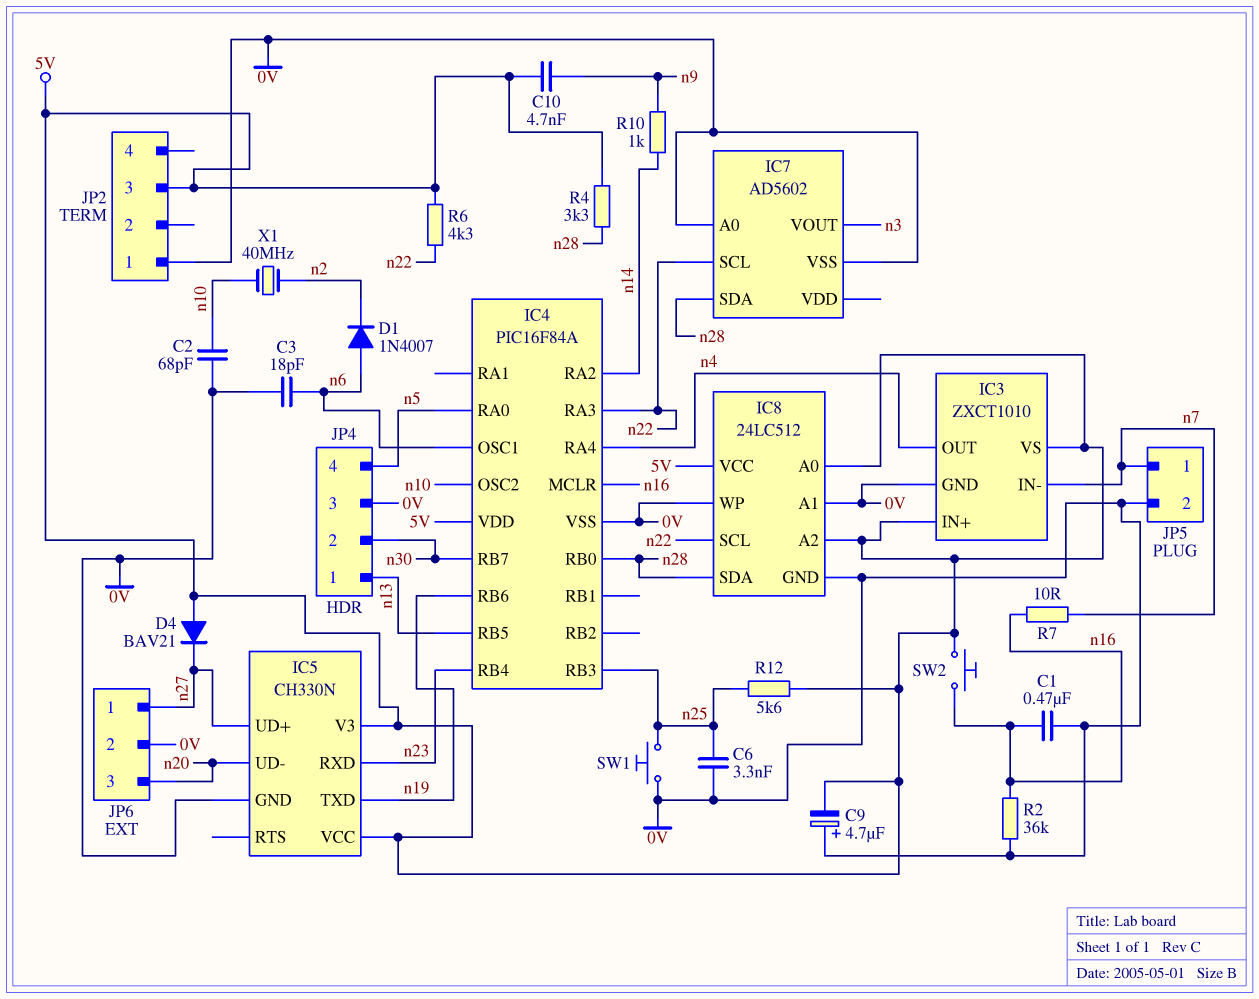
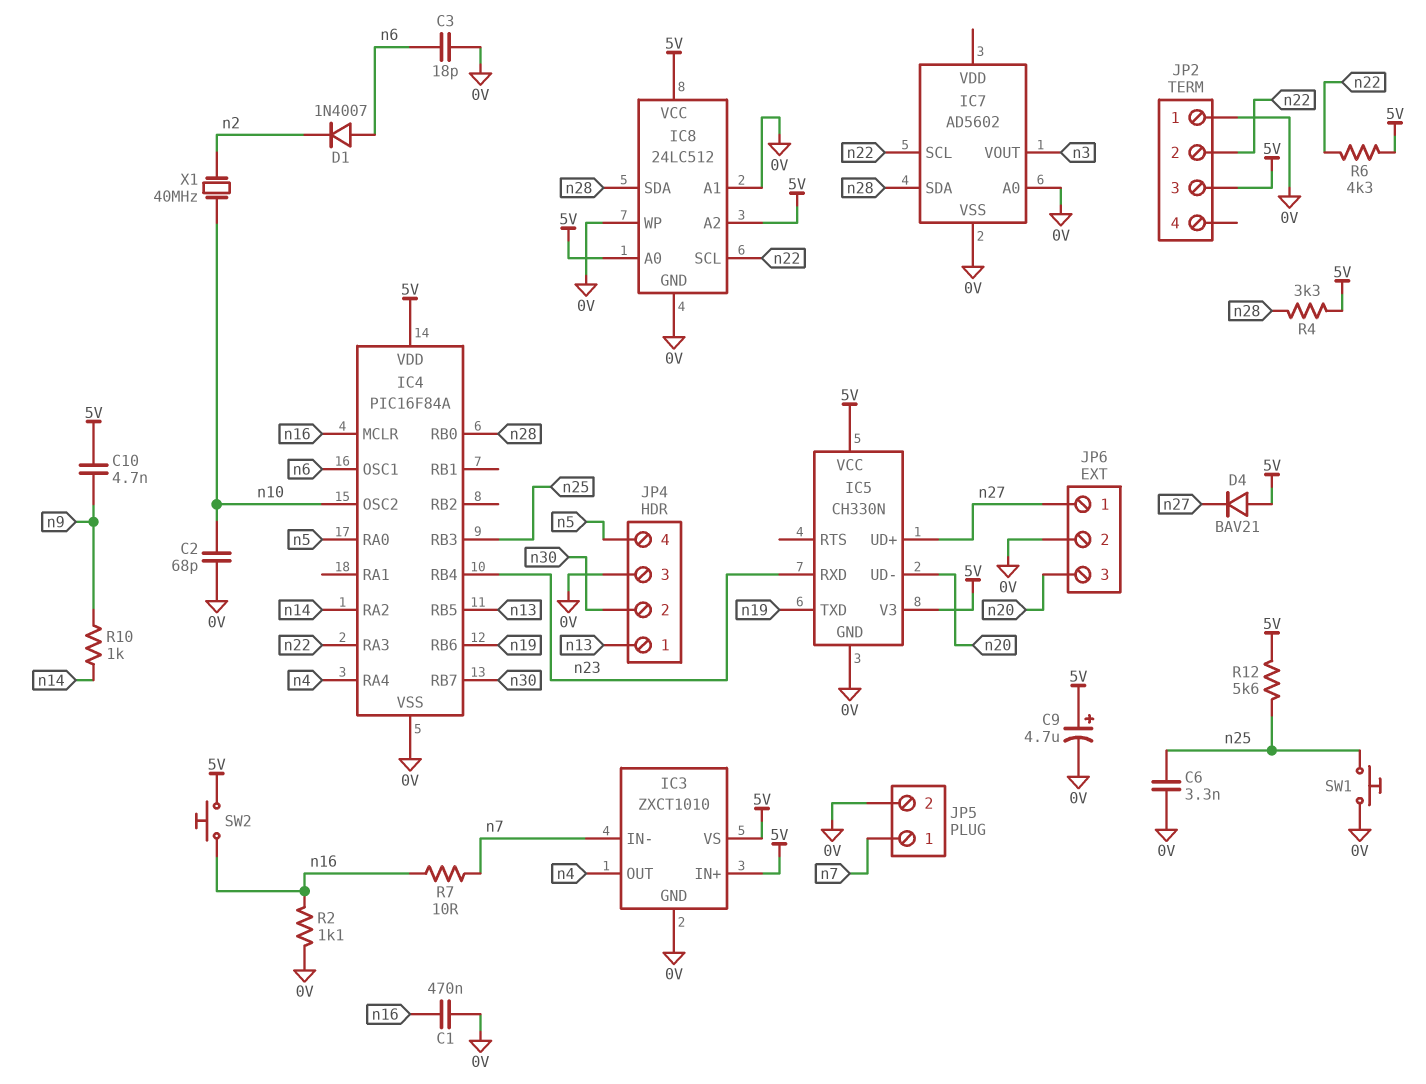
C9: 4.7uF (plus 0V, minus 5V) -> 4.7uF (plus 5V, minus 0V)
JP2 pin 2: none -> n22
R2: 36k (0V, n16) -> 1.1k (0V, n16)

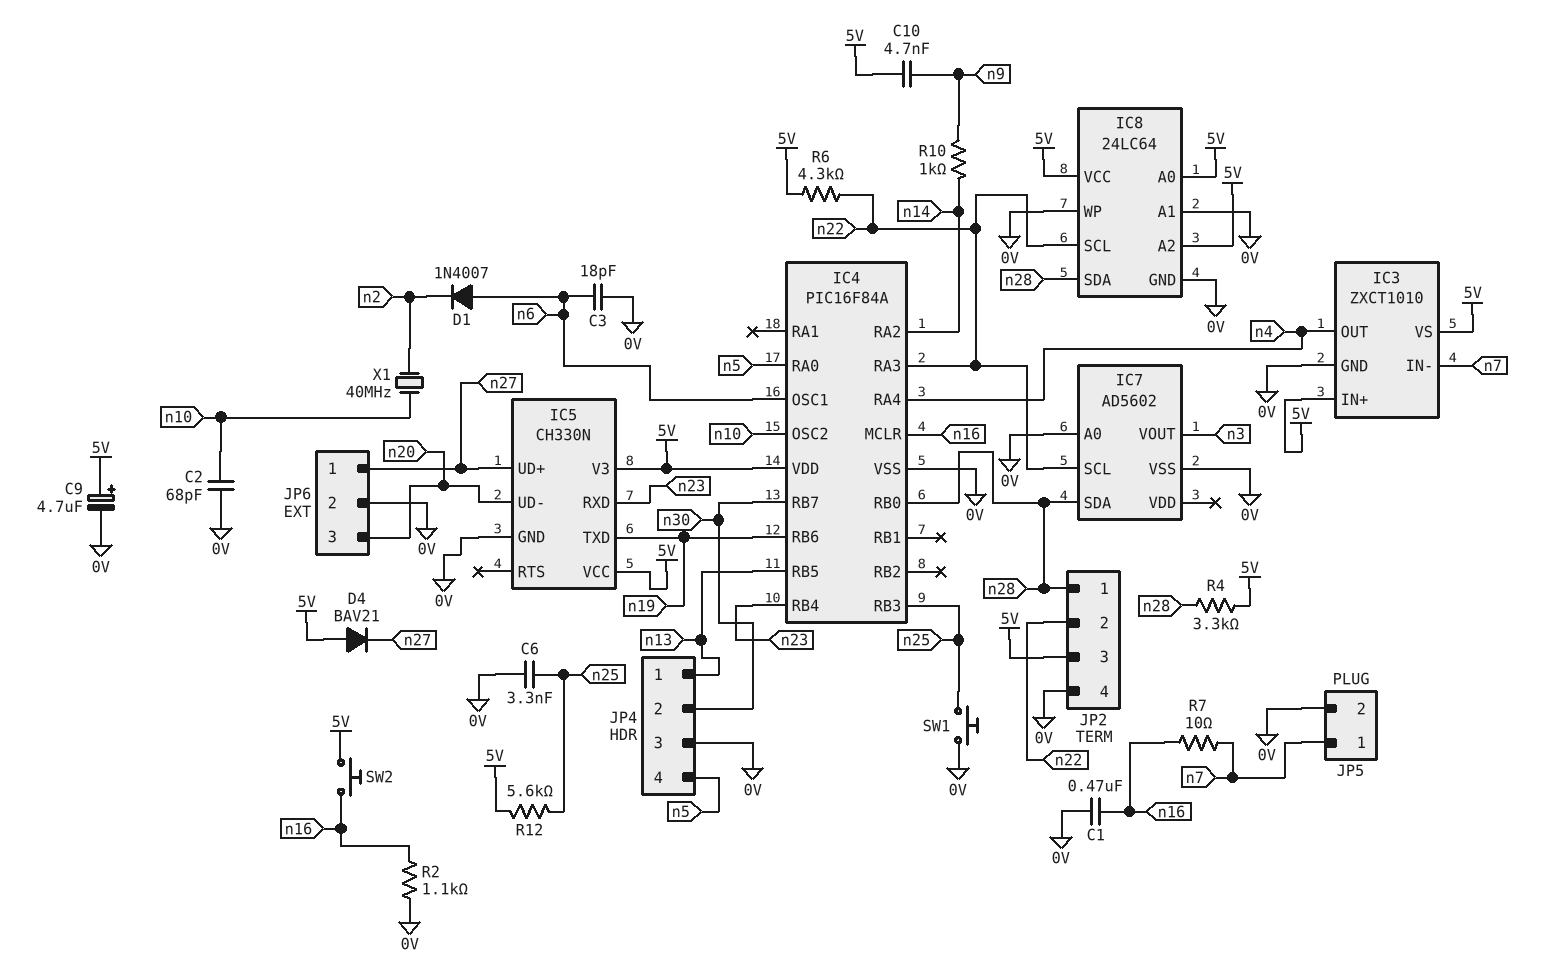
IC8: 24LC512 -> 24LC64
JP2 pin 1: 0V -> n28
JP2 pin 4: none -> 0V

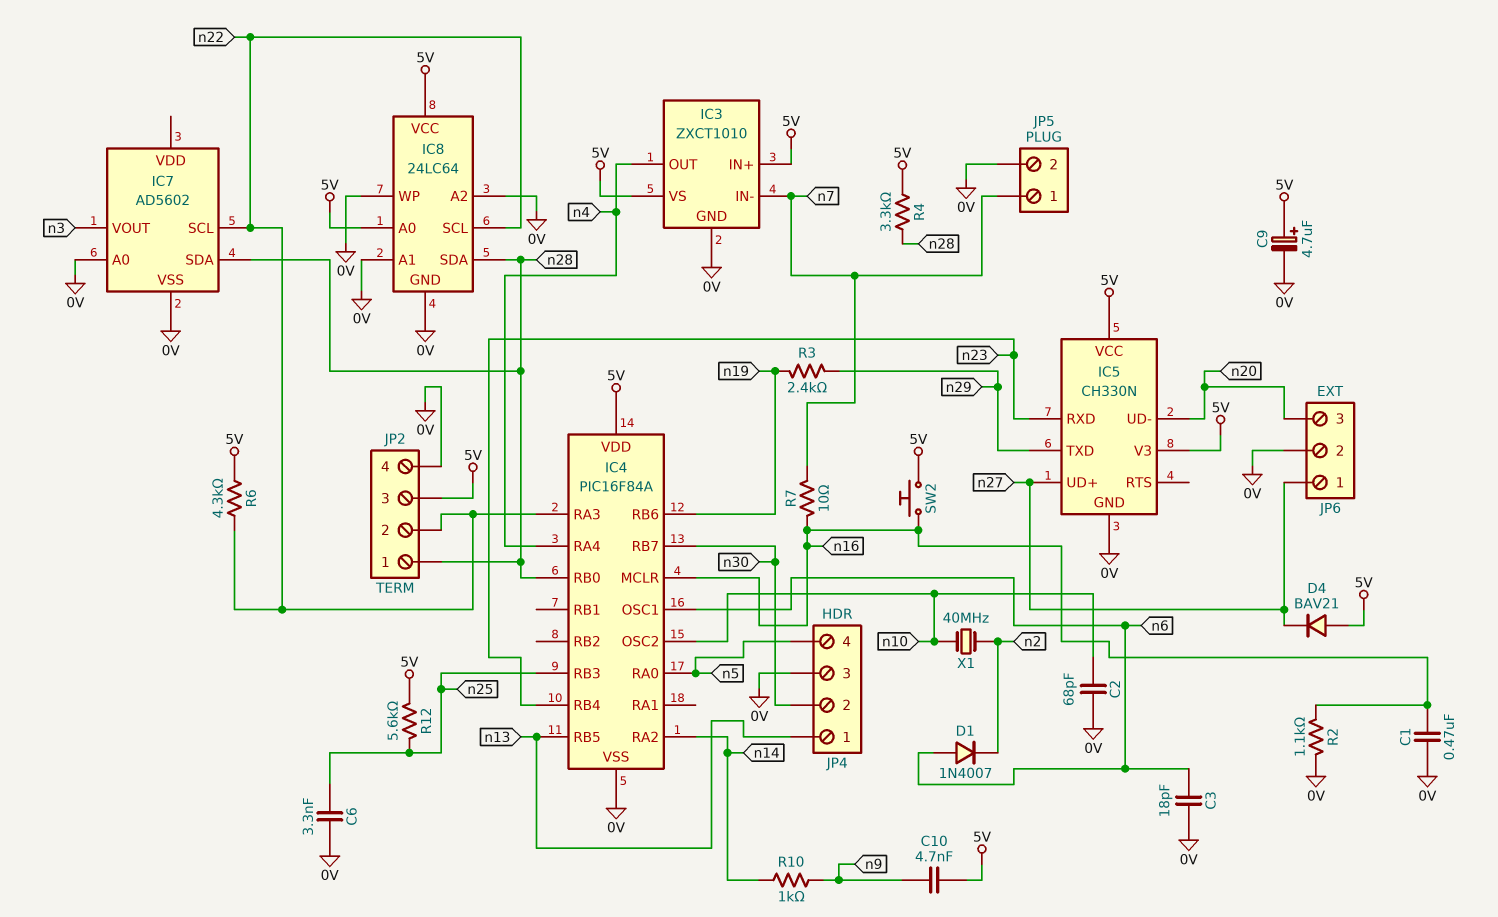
IC5 pin TXD: n19 -> n29
IC8 pin A2: 5V -> 0V
R3: none -> 2.4k (n19, n29)
SW1: button (0V, n25) -> none

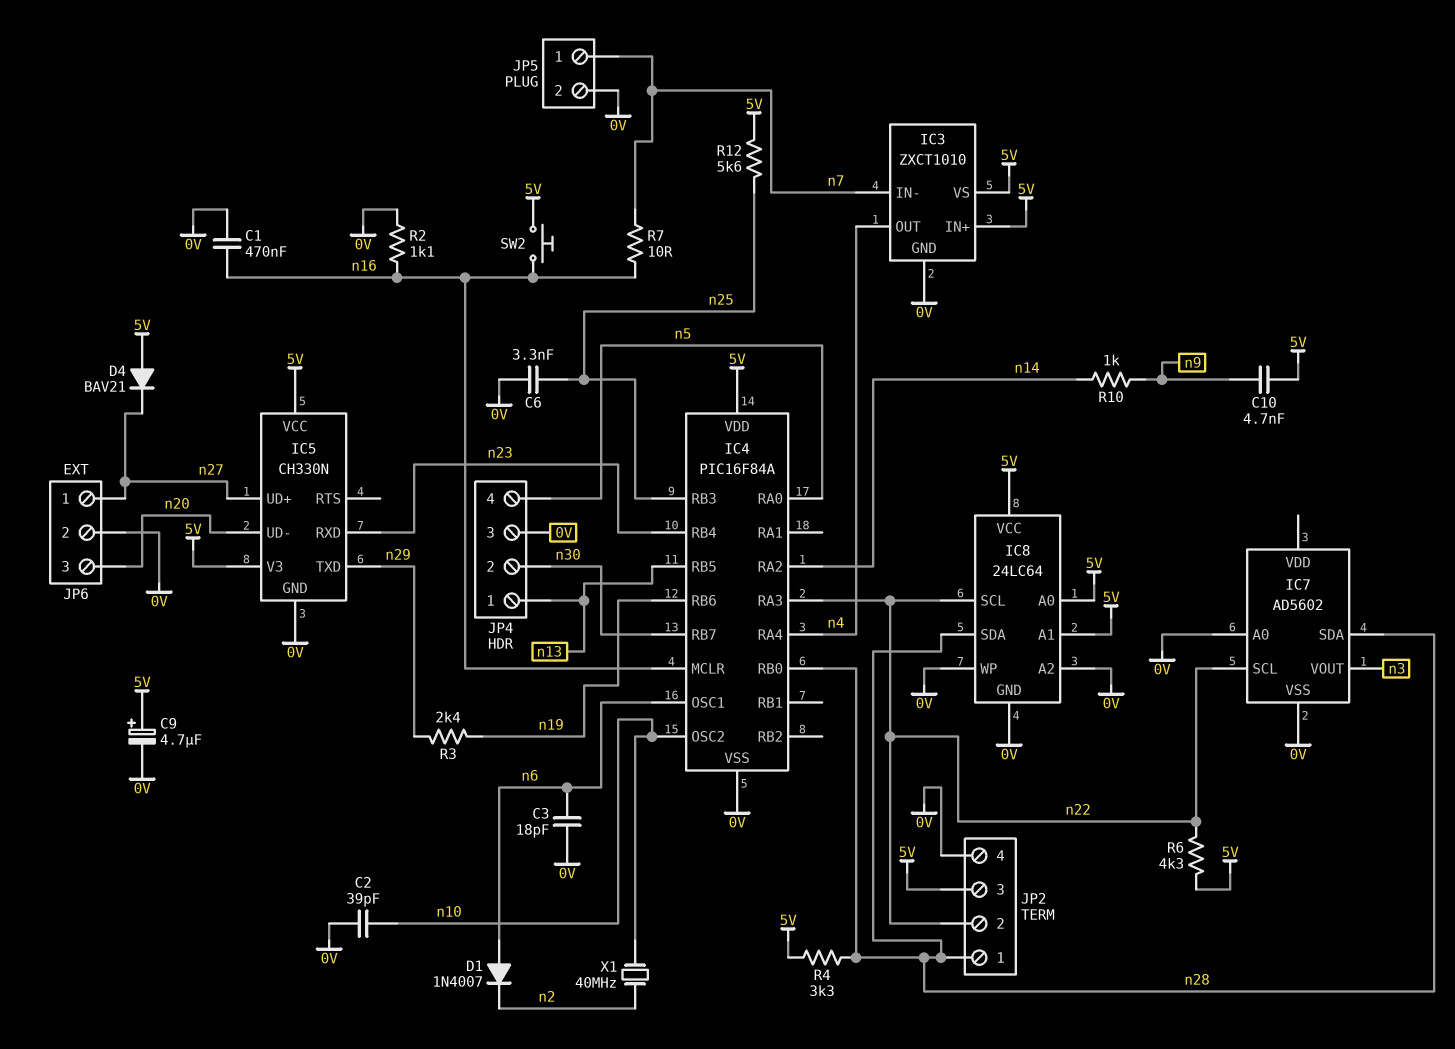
C2: 68pF (0V, n10) -> 39pF (0V, n10)
IC8 pin A1: 0V -> 5V

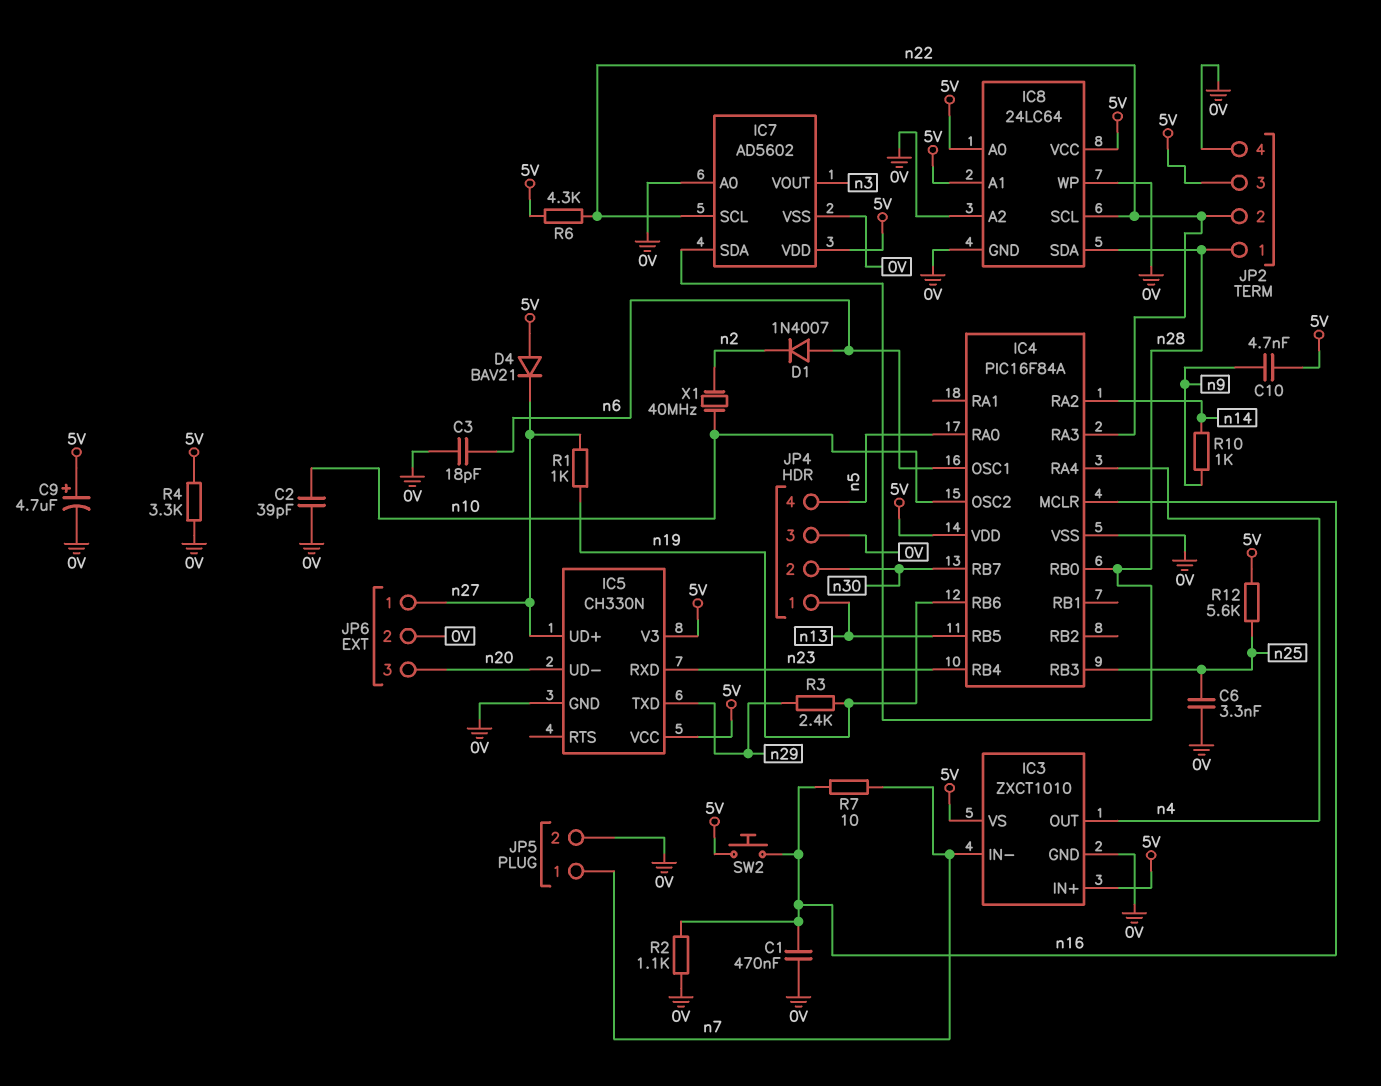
IC7 pin VDD: none -> 5V
R1: none -> 1k (n19, n27)
R4: 3.3k (5V, n28) -> 3.3k (0V, 5V)

